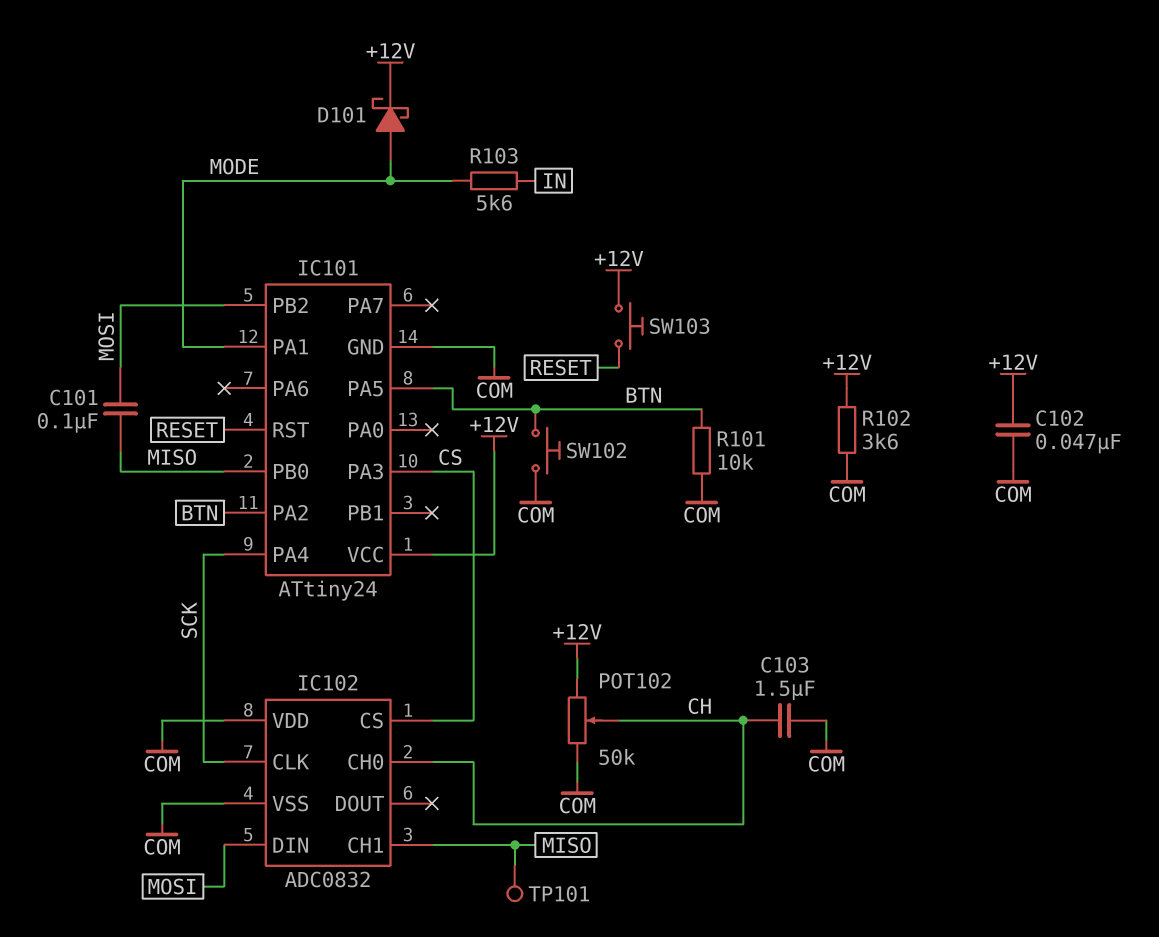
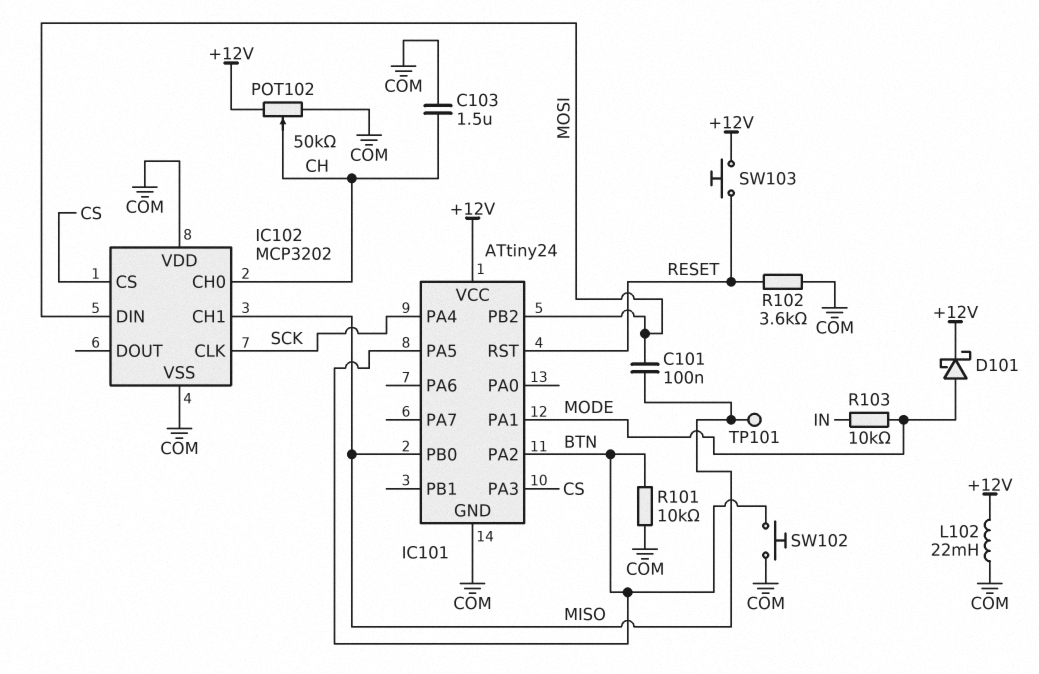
C102: 47nF (+12V, COM) -> none
IC102: ADC0832 -> MCP3202
L102: none -> 22mH (+12V, COM)
R102: 3.6k (+12V, COM) -> 3.6k (COM, RESET)
R103: 5.6k (IN, MODE) -> 10k (IN, MODE)

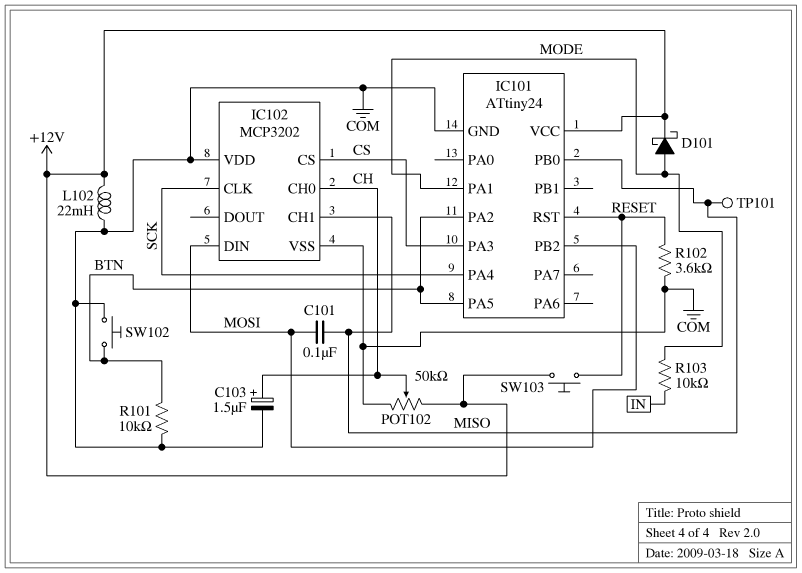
C103: 1.5uF (CH, COM) -> 1.5uF (plus CH, minus COM)

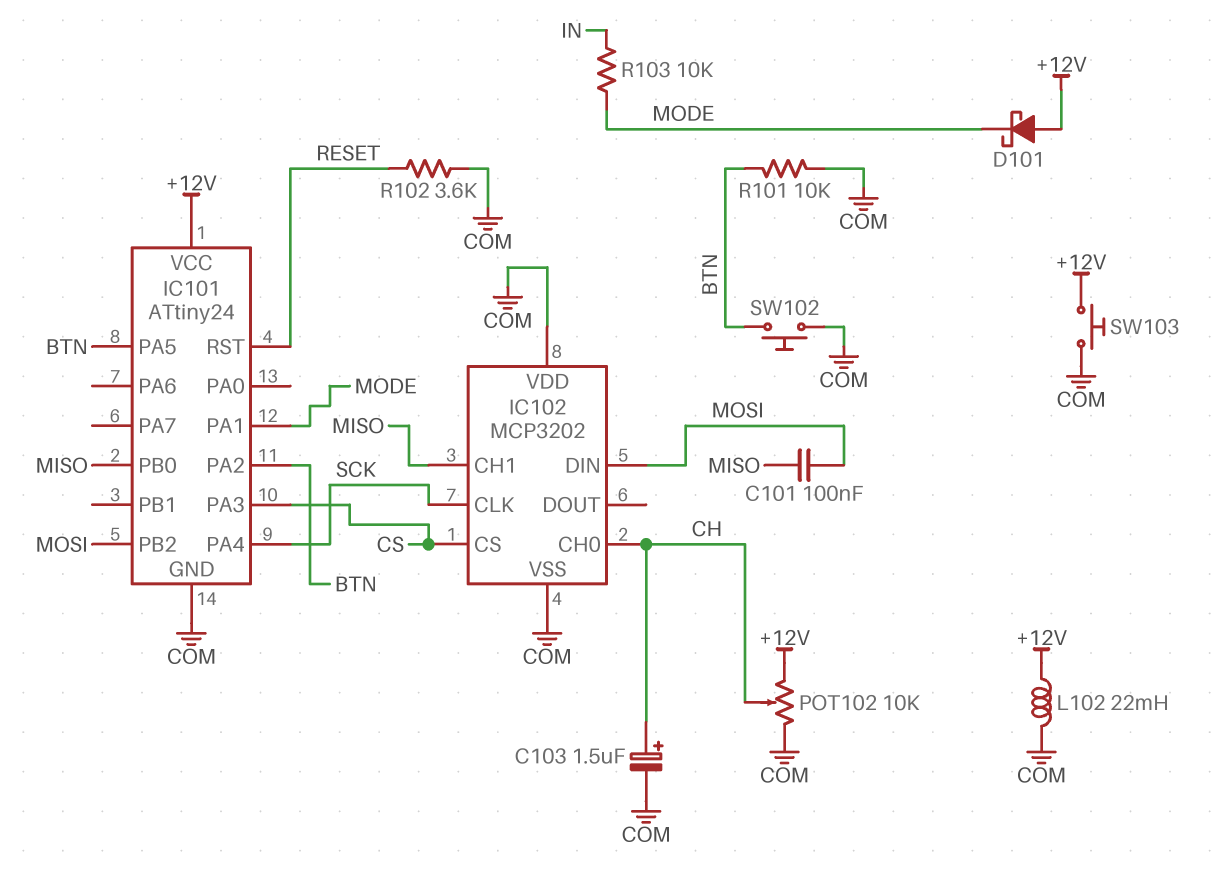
D101: schottky (A MODE, K +12V) -> schottky (A +12V, K MODE)
POT102: 50k (+12V, COM, wiper CH) -> 10k (+12V, COM, wiper CH)
SW103: button (+12V, RESET) -> button (+12V, COM)
TP101: test point (MISO) -> none

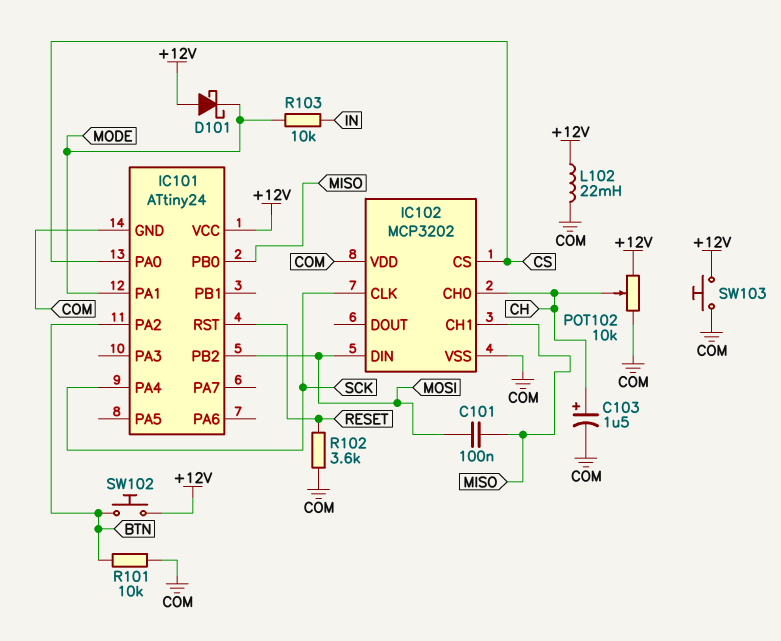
IC101 pin PA0: none -> CS
IC101 pin PA3: CS -> none
IC101 pin PA5: BTN -> none
SW102: button (BTN, COM) -> button (+12V, BTN)

